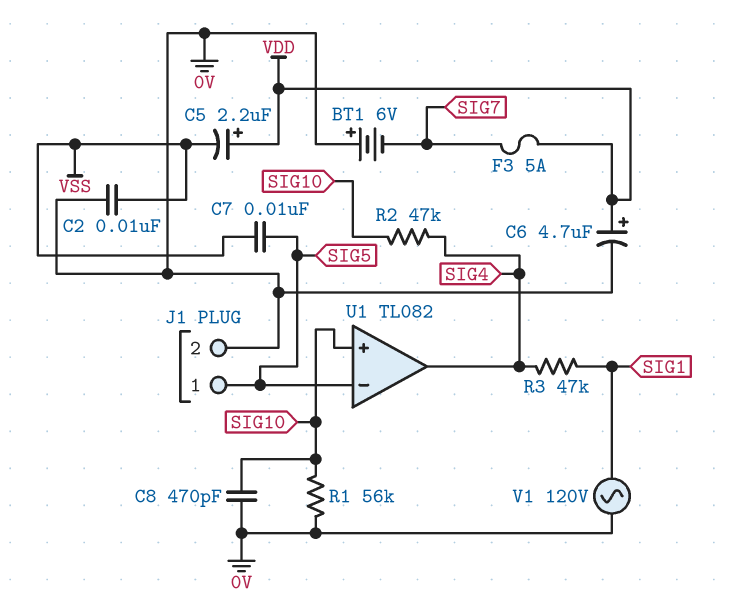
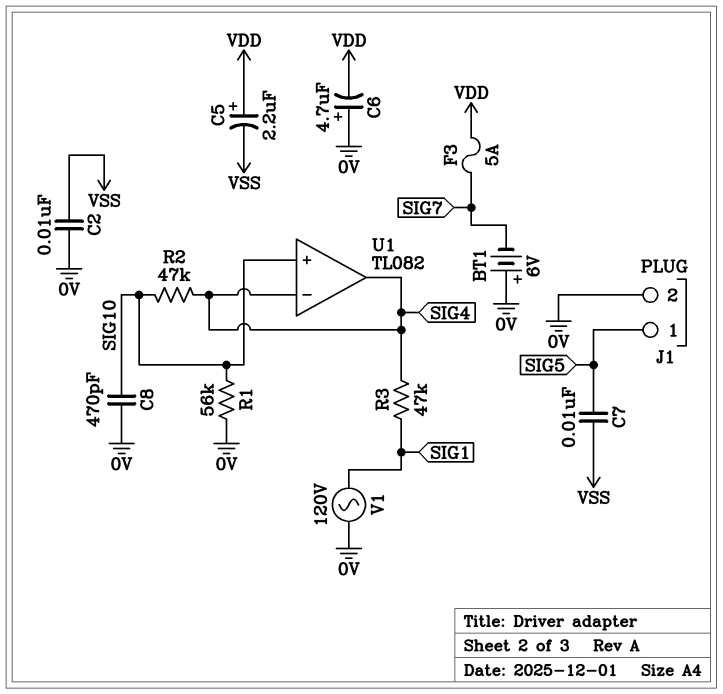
C6: 4.7uF (plus VDD, minus 0V) -> 4.7uF (plus 0V, minus VDD)
U1 pin in-: SIG5 -> SIG4

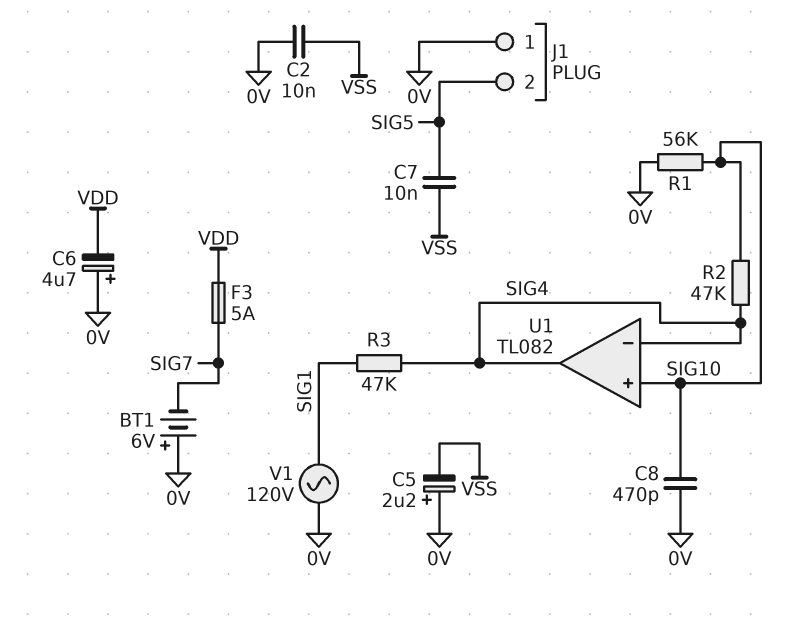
C5: 2.2uF (plus VDD, minus VSS) -> 2.2uF (plus 0V, minus VSS)
J1 pin 1: SIG5 -> 0V
J1 pin 2: 0V -> SIG5

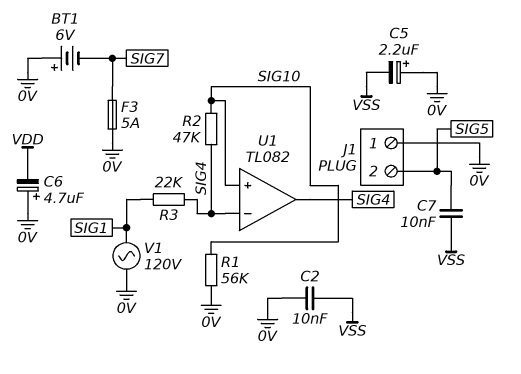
C8: 470pF (0V, SIG10) -> none
F3: 5A (SIG7, VDD) -> 5A (0V, SIG7)
R3: 47k (SIG1, SIG4) -> 22k (SIG1, SIG4)

